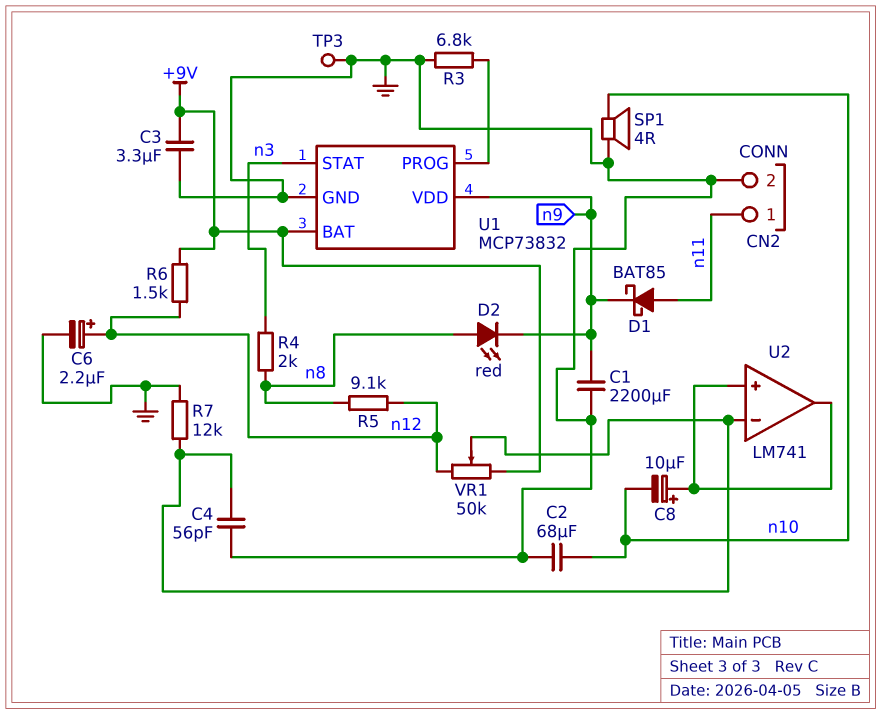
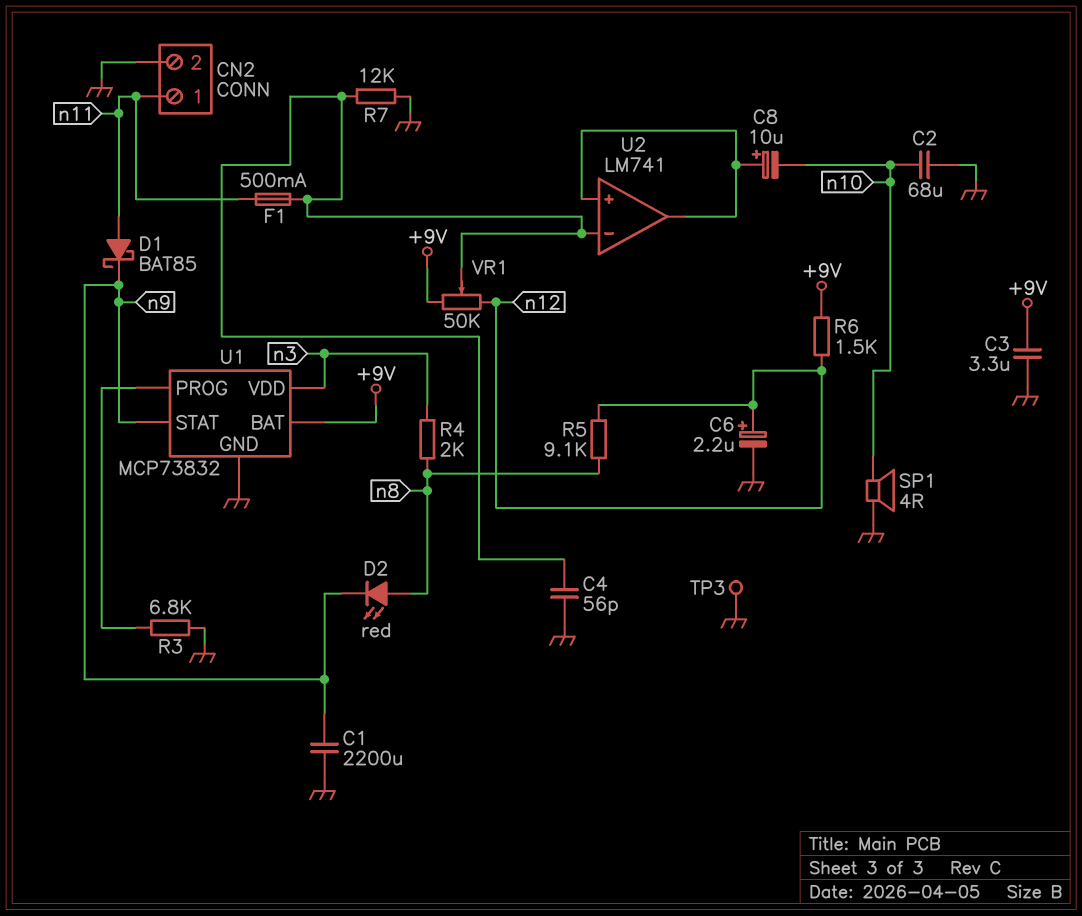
F1: none -> 500mA (U2/in-, n11)
U1 pin STAT: n3 -> n9
U1 pin VDD: n9 -> n3

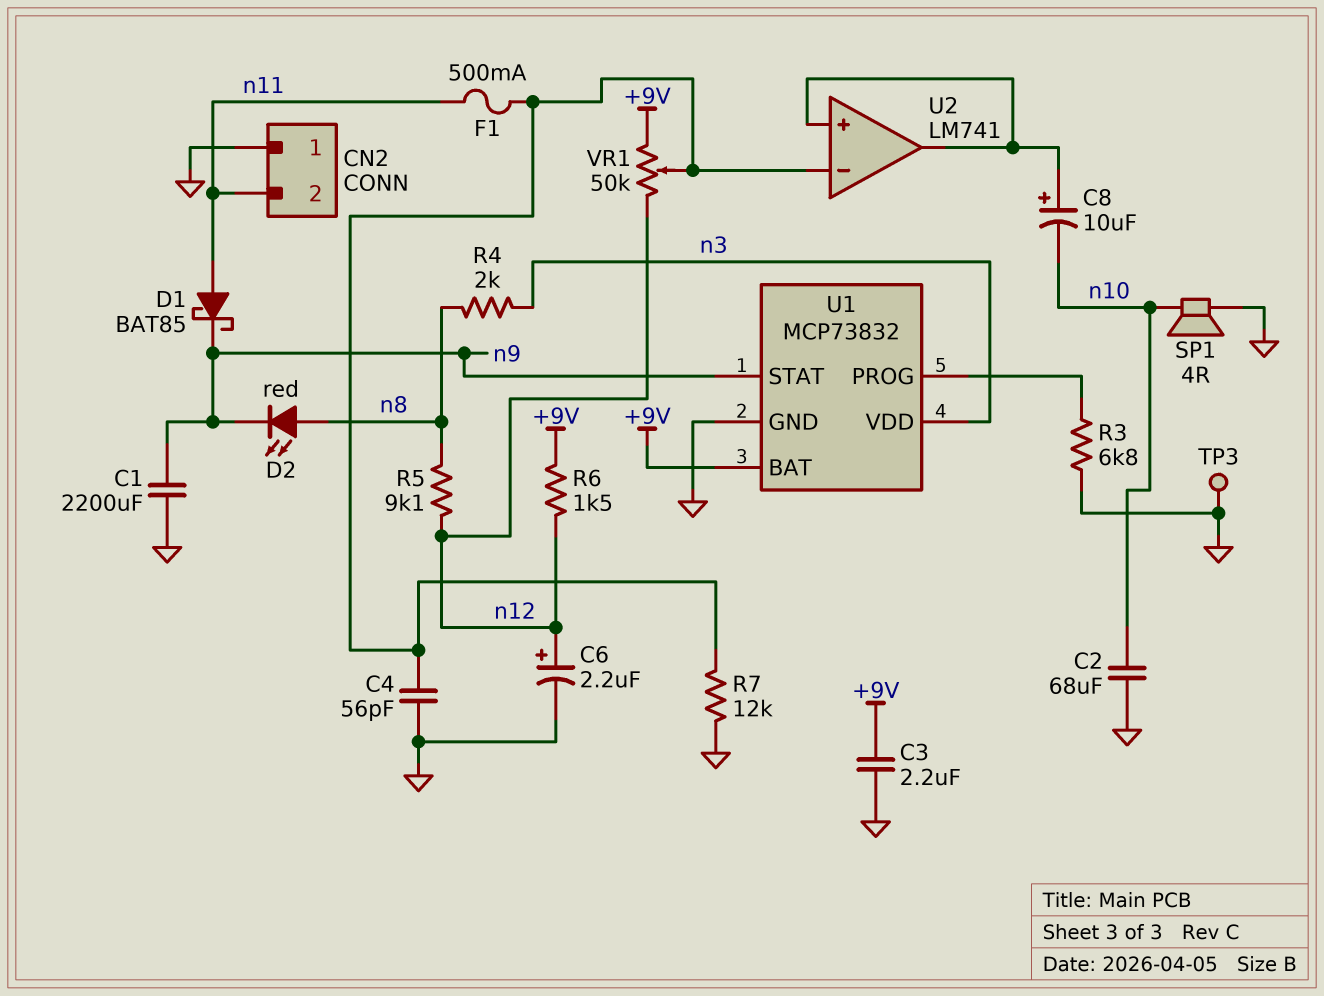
C3: 3.3uF (+9V, GND) -> 2.2uF (+9V, GND)
CN2 pin 1: n11 -> GND
CN2 pin 2: GND -> n11

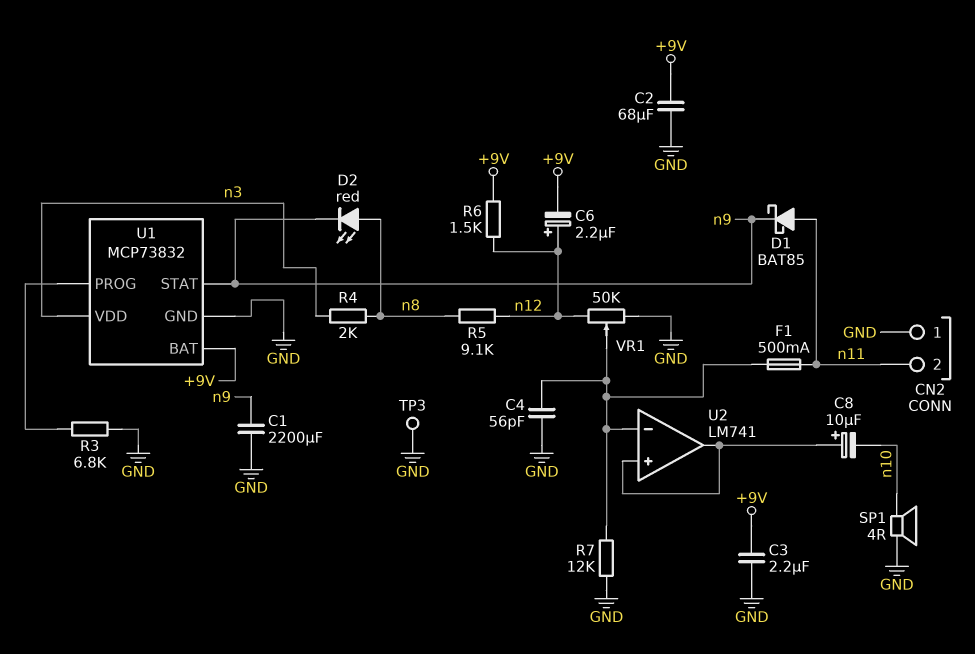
C2: 68uF (GND, n10) -> 68uF (+9V, GND)
C6: 2.2uF (plus n12, minus GND) -> 2.2uF (plus n12, minus +9V)
VR1: 50k (+9V, n12, wiper U2/in-) -> 50k (GND, n12, wiper U2/in-)

